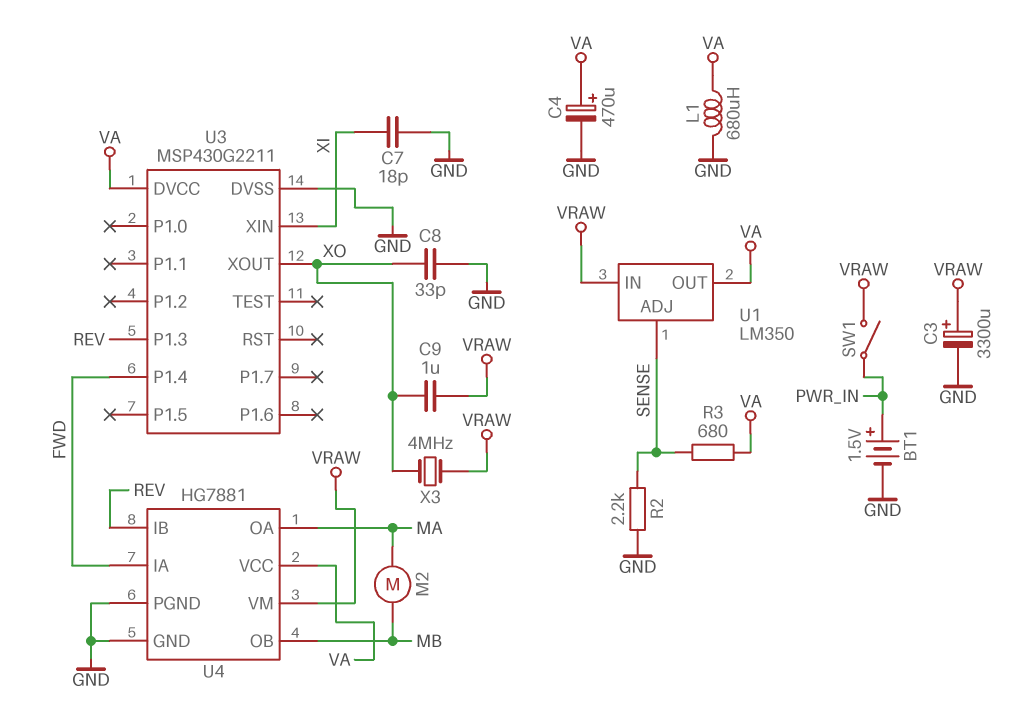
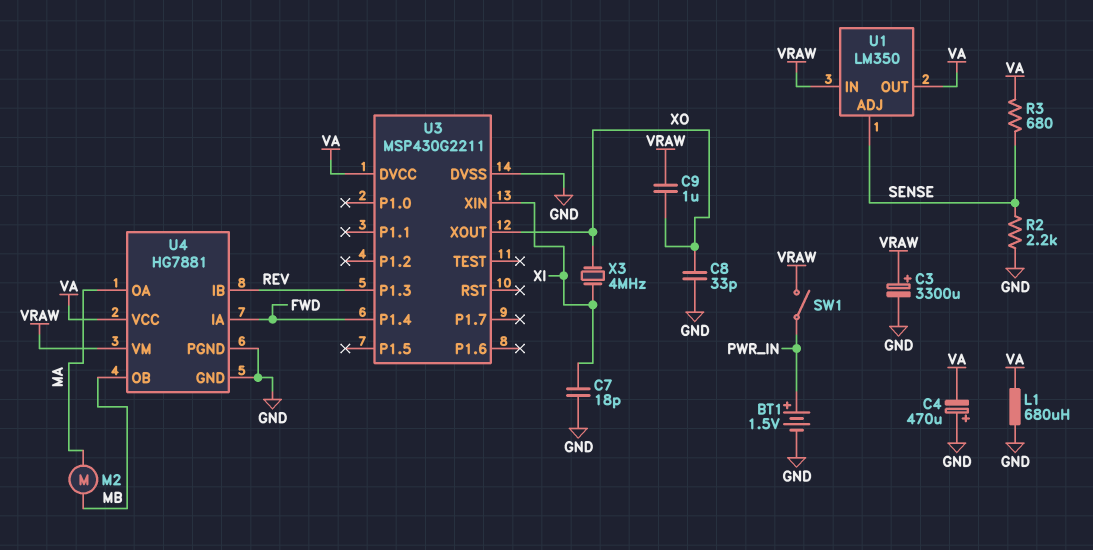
C4: 470uF (plus VA, minus GND) -> 470uF (plus GND, minus VA)
X3: 4MHz (VRAW, XO) -> 4MHz (XI, XO)

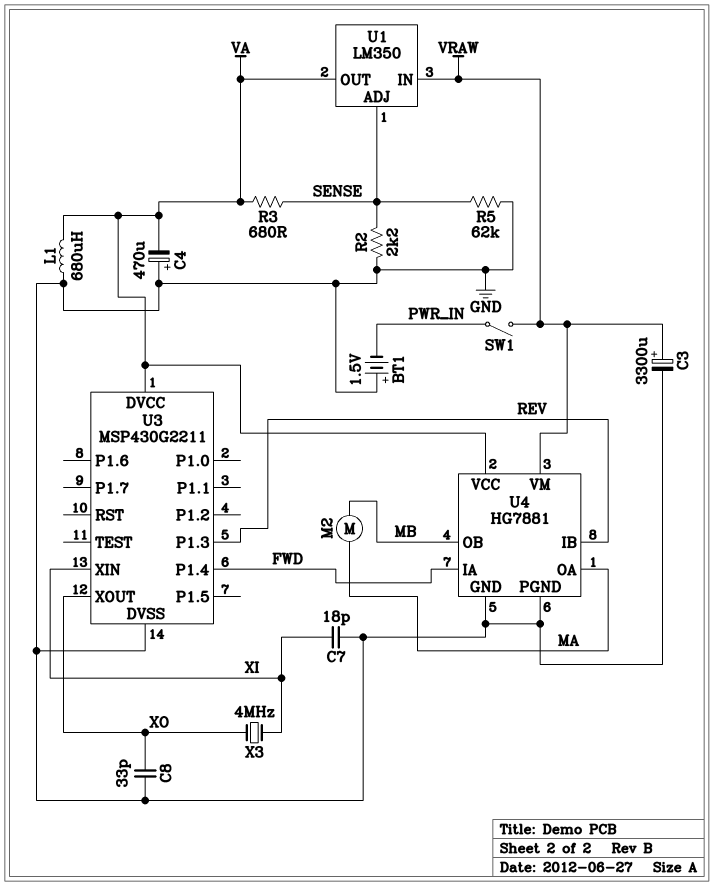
BT1: 1.5V (plus PWR_IN, minus GND) -> 1.5V (plus GND, minus PWR_IN)
C9: 1uF (VRAW, XO) -> none
R5: none -> 62k (GND, SENSE)

